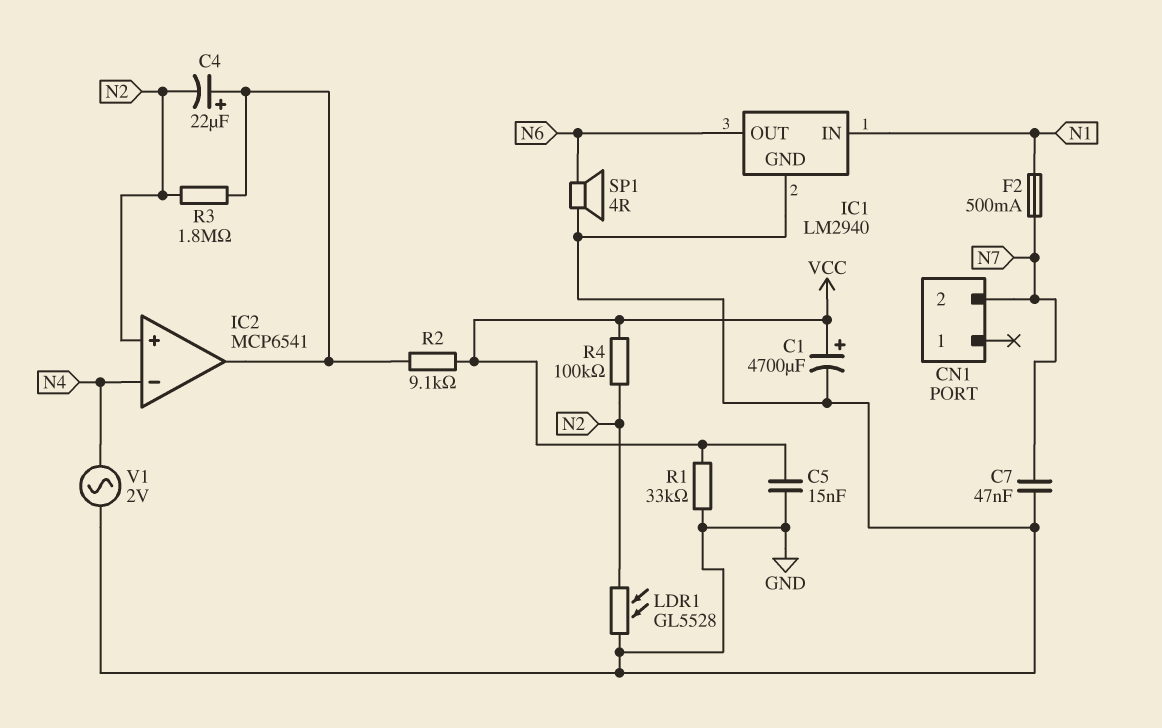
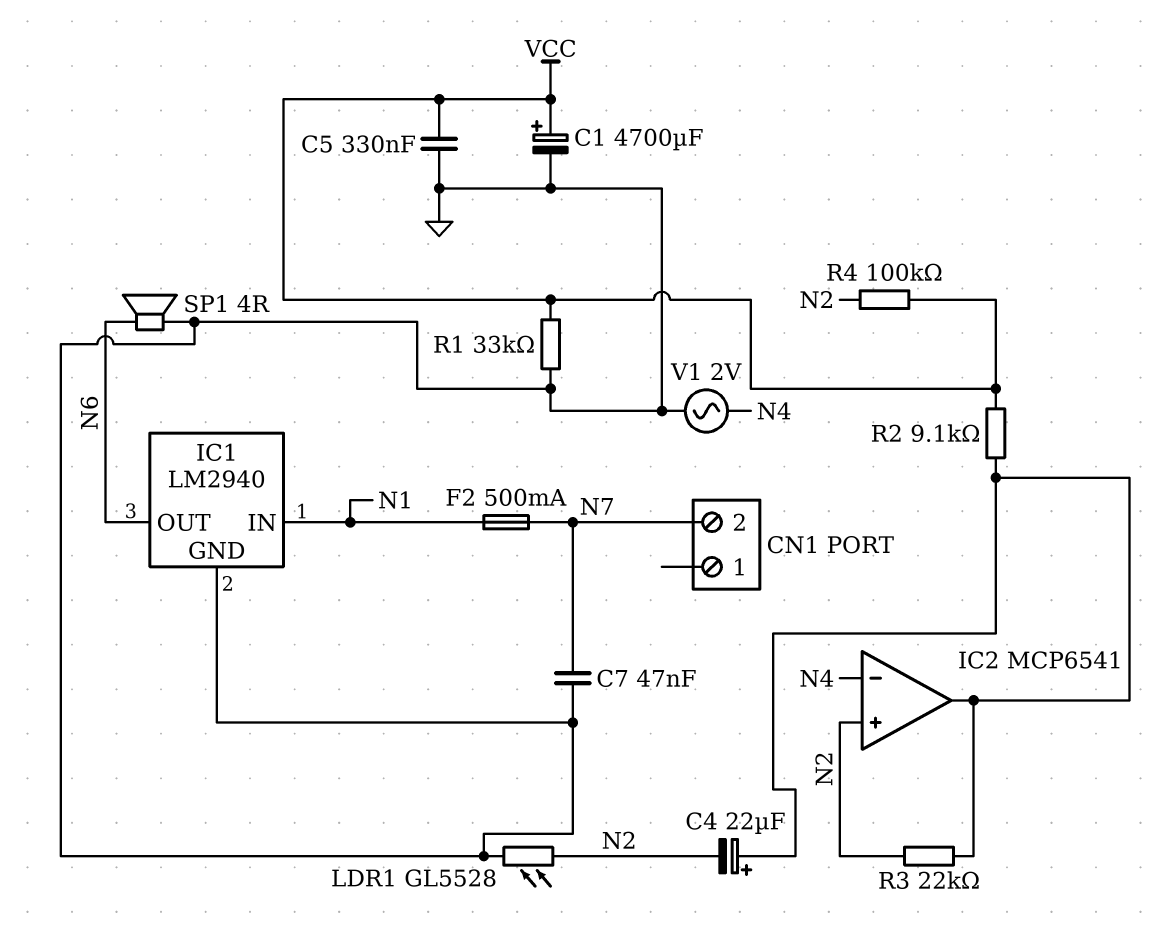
C5: 15nF (GND, VCC) -> 330nF (GND, VCC)
R3: 1.8M (IC2/out, N2) -> 22k (IC2/out, N2)

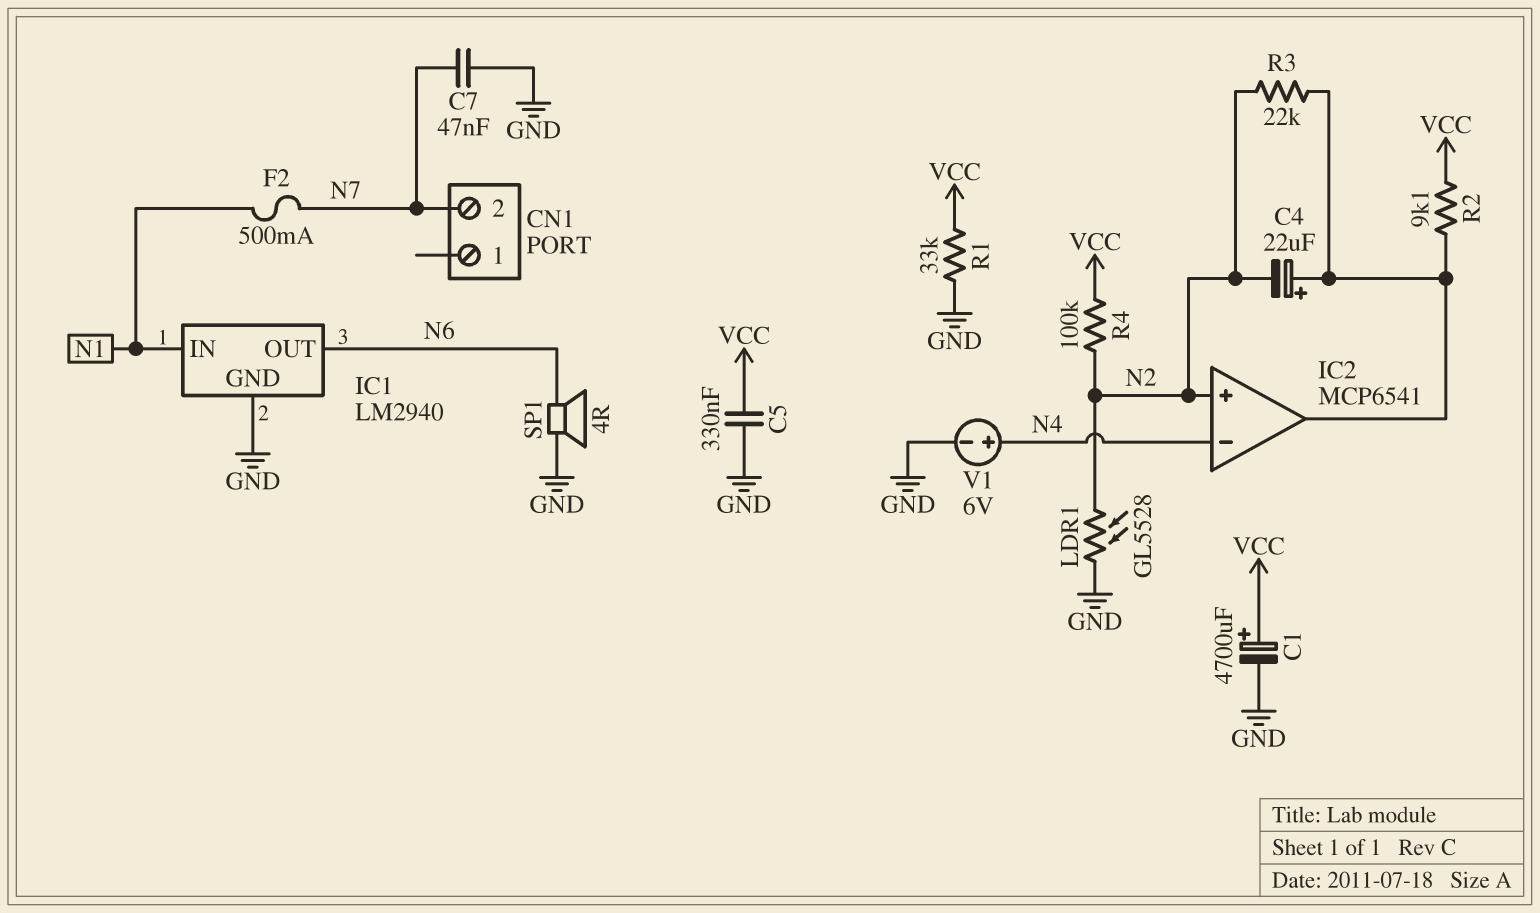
V1: AC 2V (GND, N4) -> 6V (plus N4, minus GND)

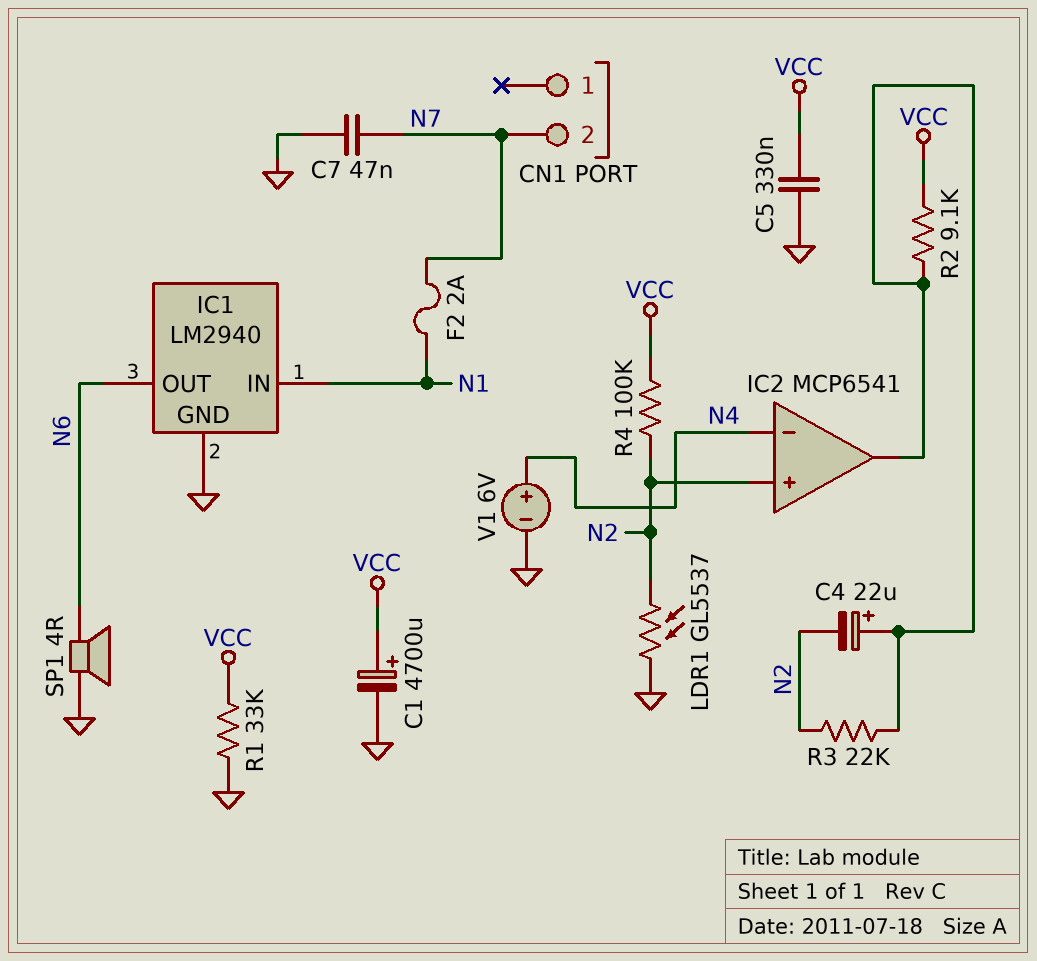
F2: 500mA (N1, N7) -> 2A (N1, N7)
LDR1: GL5528 (GND, N2) -> GL5537 (GND, N2)

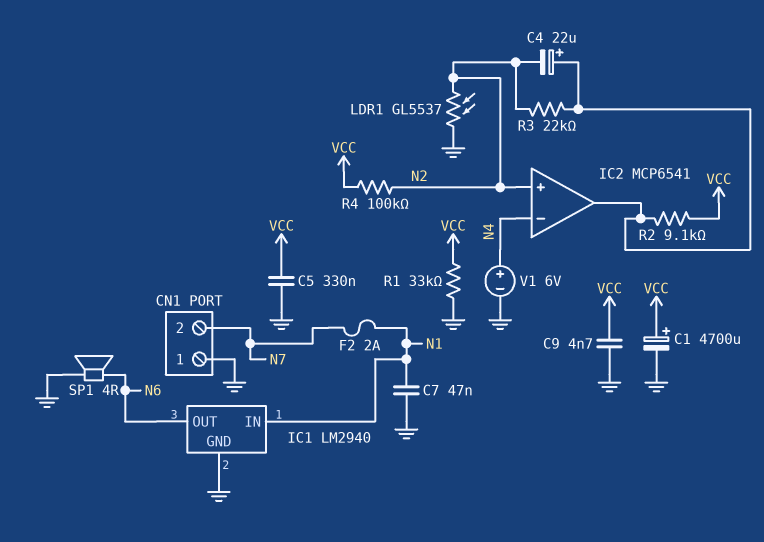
C7: 47nF (GND, N7) -> 47nF (GND, N1)
C9: none -> 4.7nF (GND, VCC)
CN1 pin 1: none -> GND

